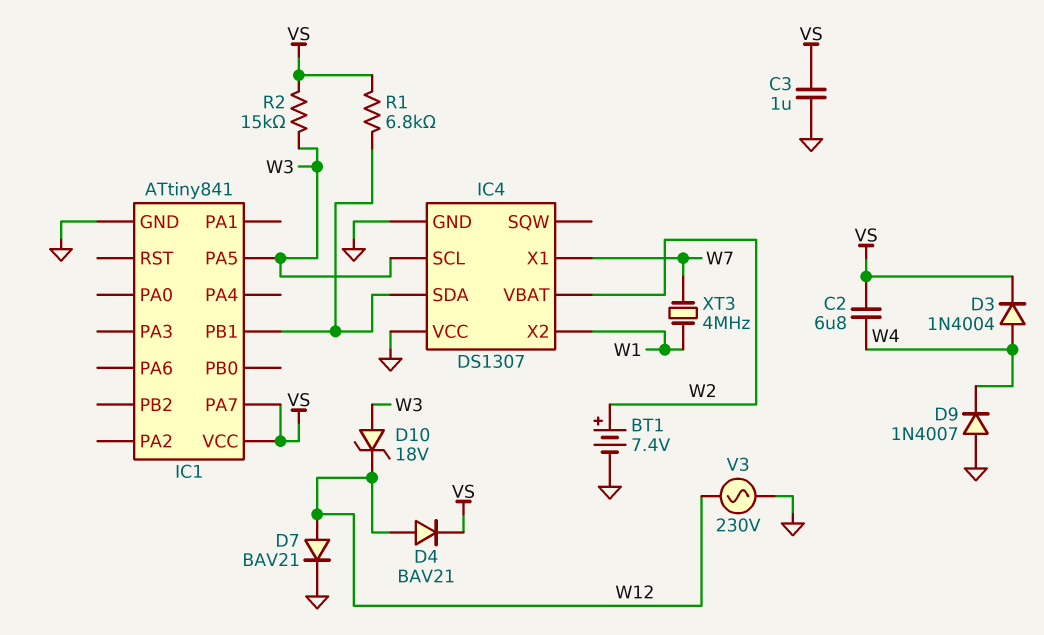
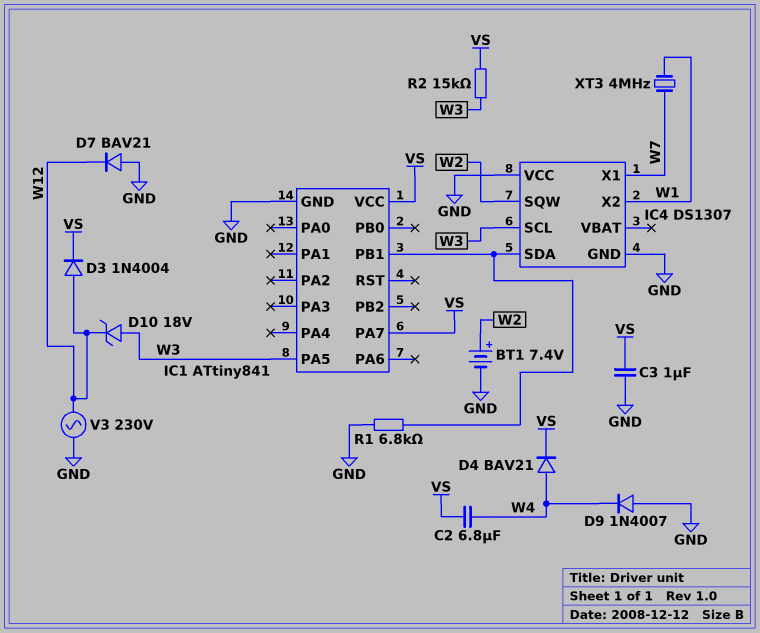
D3: diode 1N4004 (A W4, K VS) -> diode 1N4004 (A W12, K VS)
D4: diode BAV21 (A W12, K VS) -> diode BAV21 (A W4, K VS)
D7: diode BAV21 (A W12, K GND) -> diode BAV21 (A GND, K W12)
IC4 pin SQW: none -> W2
IC4 pin VBAT: W2 -> none
R1: 6.8k (IC1/PB1, VS) -> 6.8k (GND, IC1/PB1)

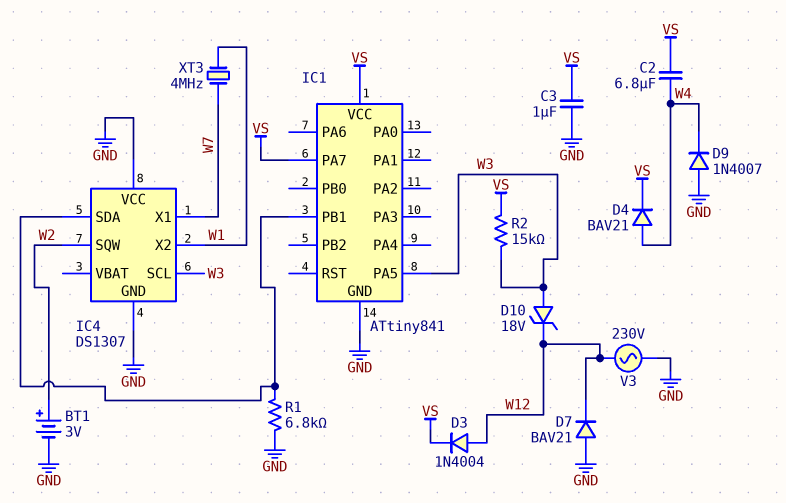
BT1: 7.4V (plus W2, minus GND) -> 3V (plus W2, minus GND)

